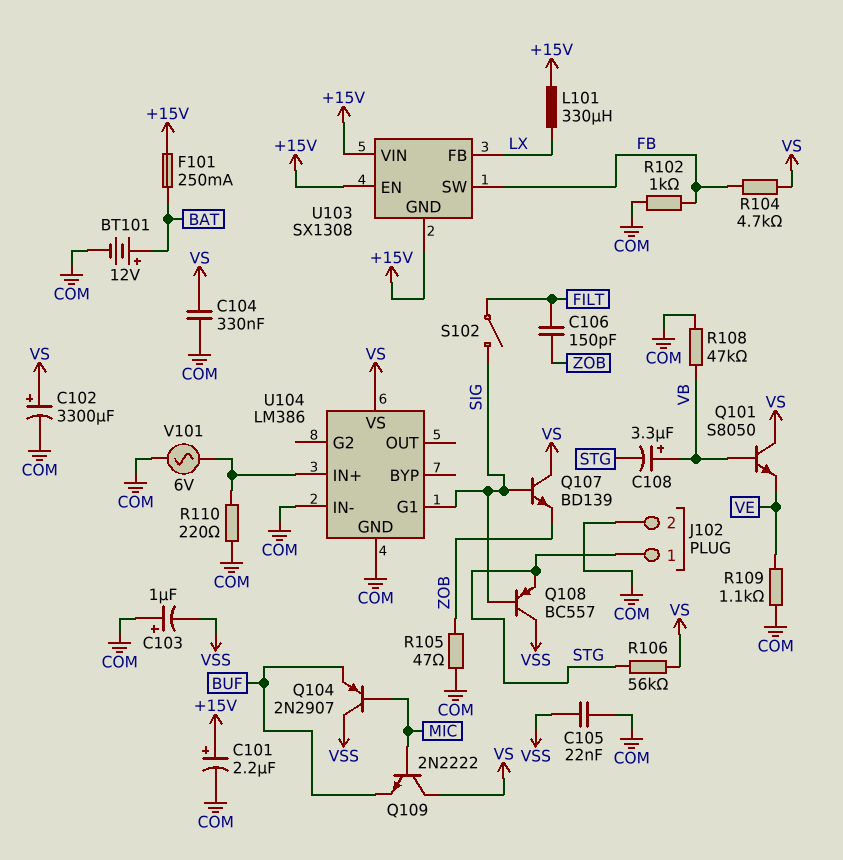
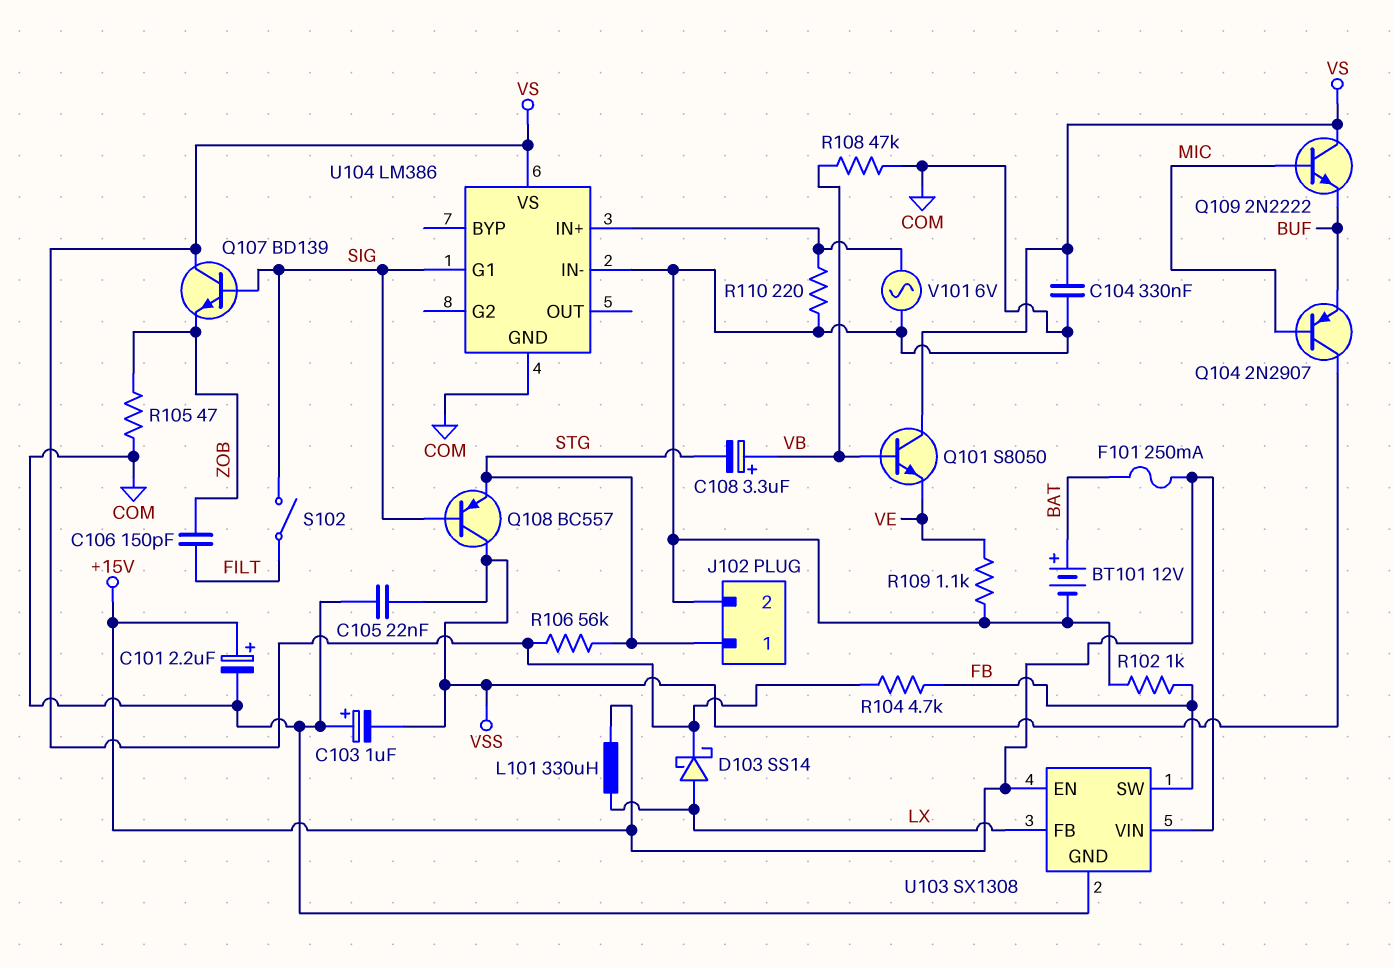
C102: 3300uF (plus VS, minus COM) -> none
D103: none -> schottky SS14 (A LX, K VS)
U103 pin GND: +15V -> COM

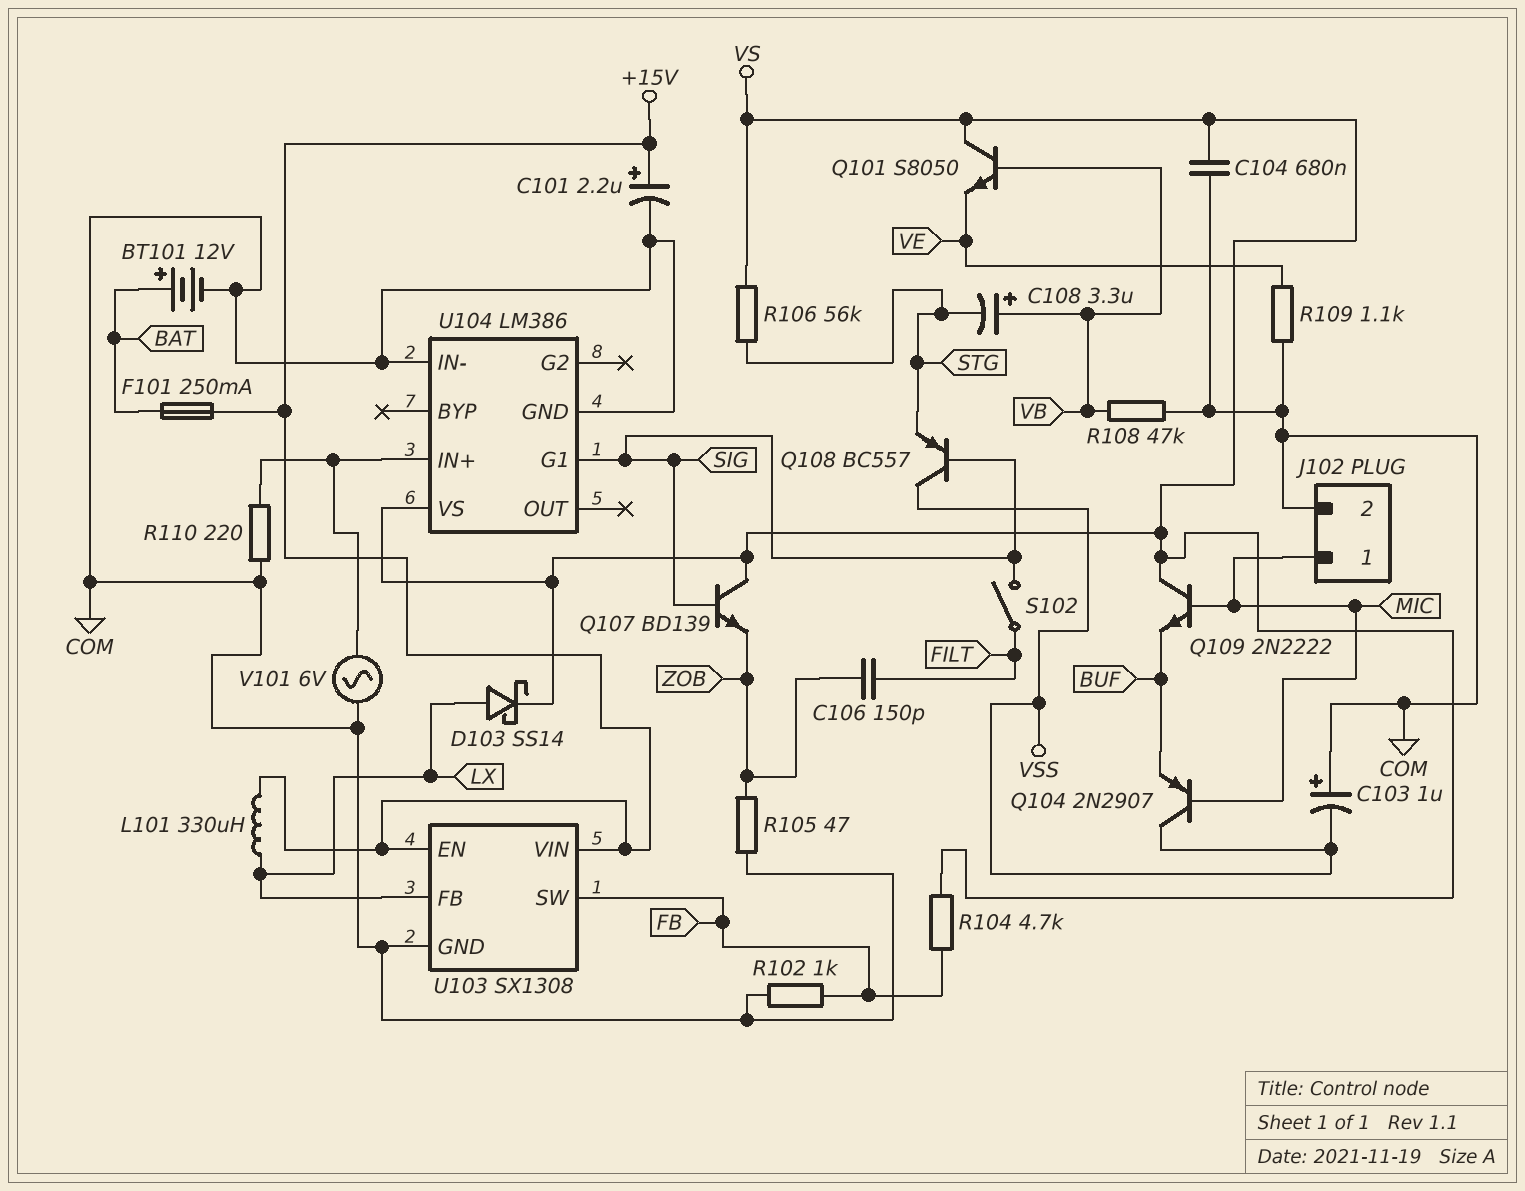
C104: 330nF (COM, VS) -> 680nF (COM, VS)
C105: 22nF (COM, VSS) -> none
J102 pin 1: STG -> MIC

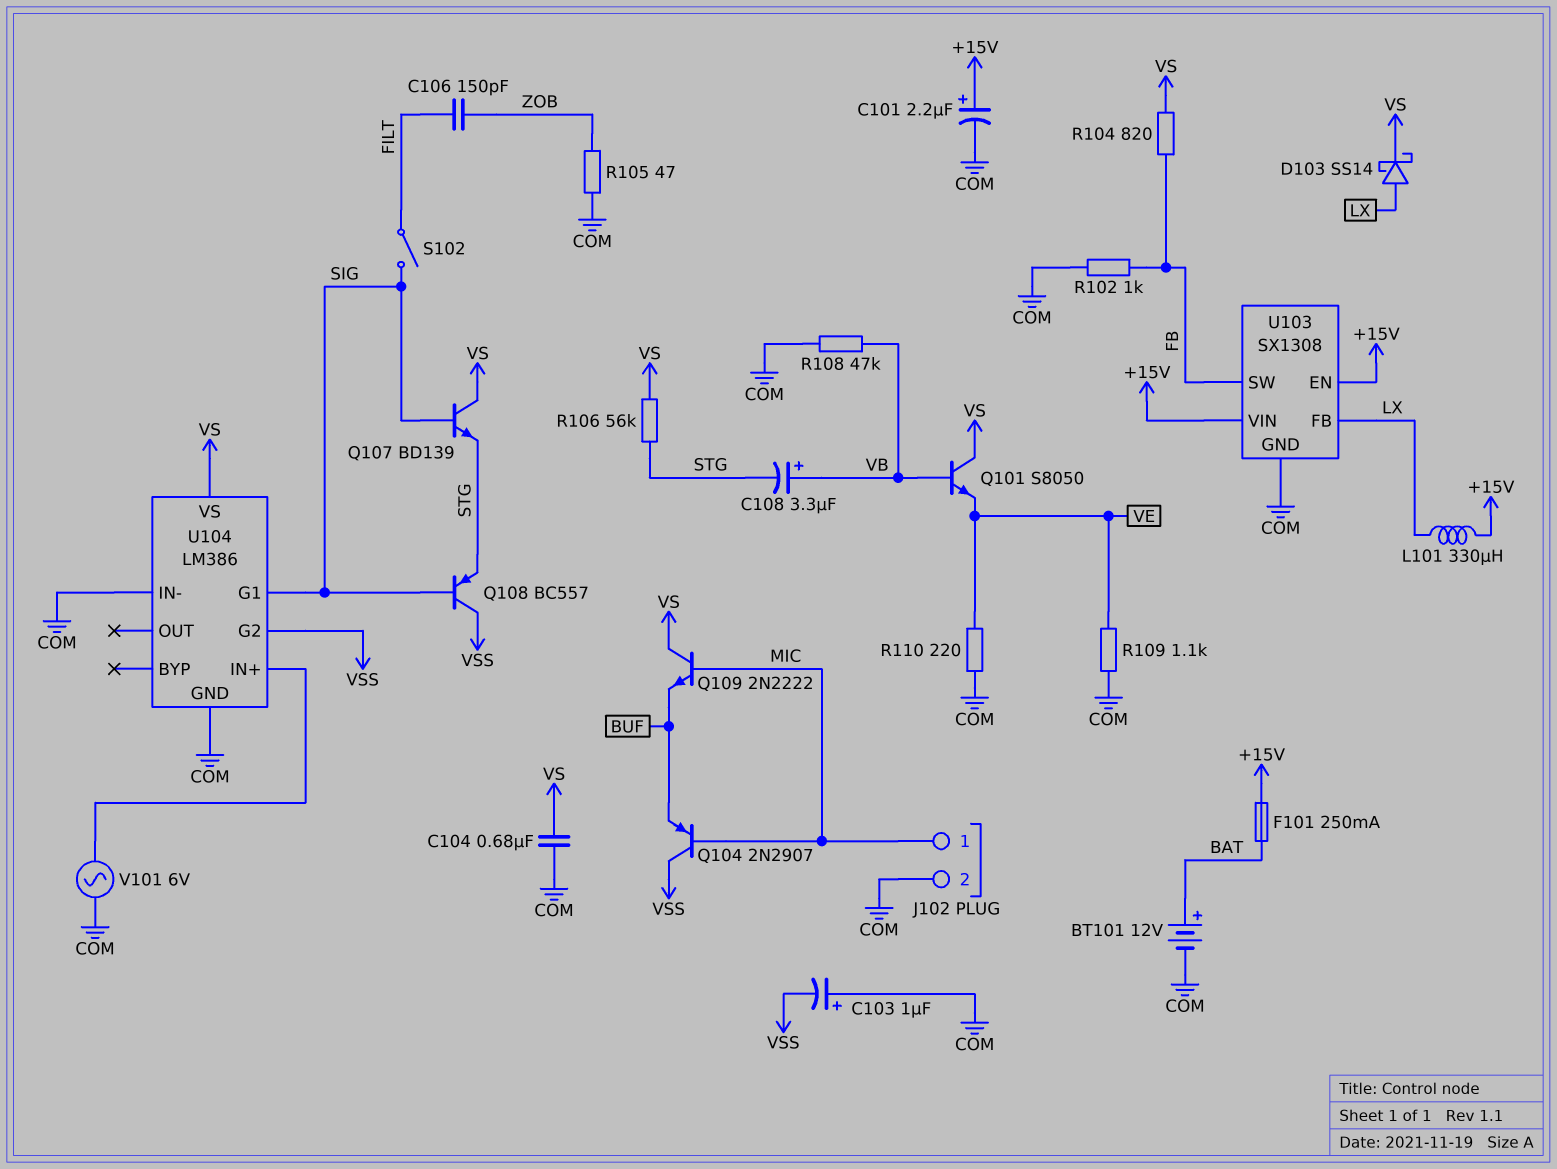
Q107: NPN BD139 (B SIG, C VS, E ZOB) -> NPN BD139 (B SIG, C VS, E STG)
R104: 4.7k (FB, VS) -> 820 (FB, VS)
R110: 220 (COM, U104/IN+) -> 220 (COM, VE)
U104 pin G2: none -> VSS

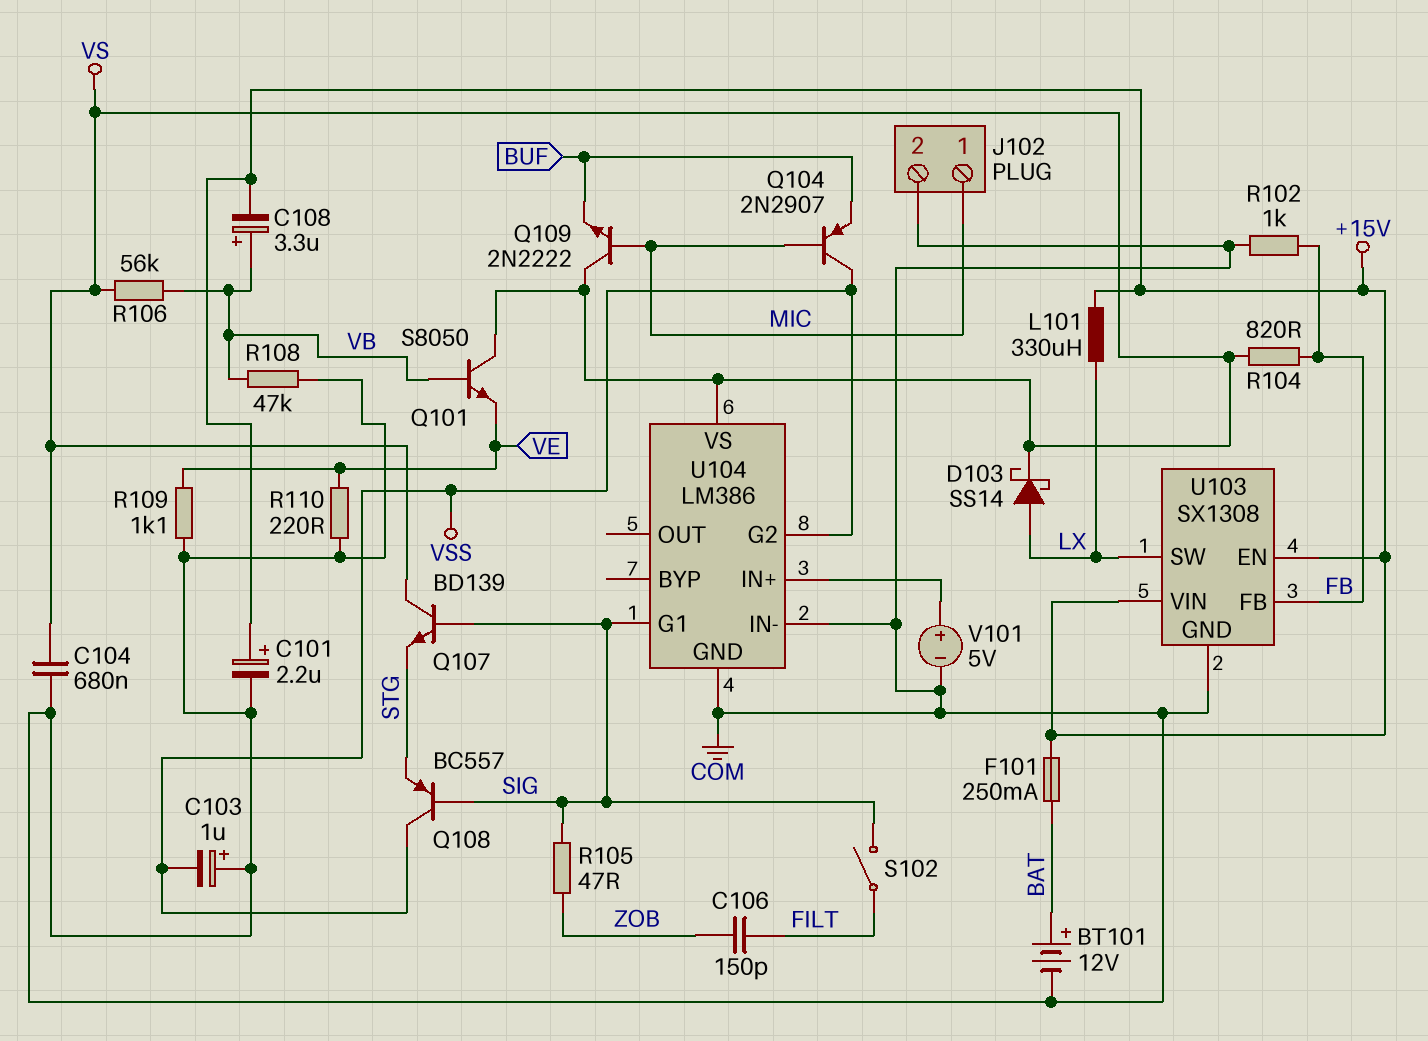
C108: 3.3uF (plus VB, minus STG) -> 3.3uF (plus VB, minus +15V)
R105: 47 (COM, ZOB) -> 47 (SIG, ZOB)
R106: 56k (STG, VS) -> 56k (VB, VS)
U103 pin FB: LX -> FB
U103 pin SW: FB -> LX
V101: AC 6V (COM, U104/IN+) -> 5V (plus U104/IN+, minus COM)

